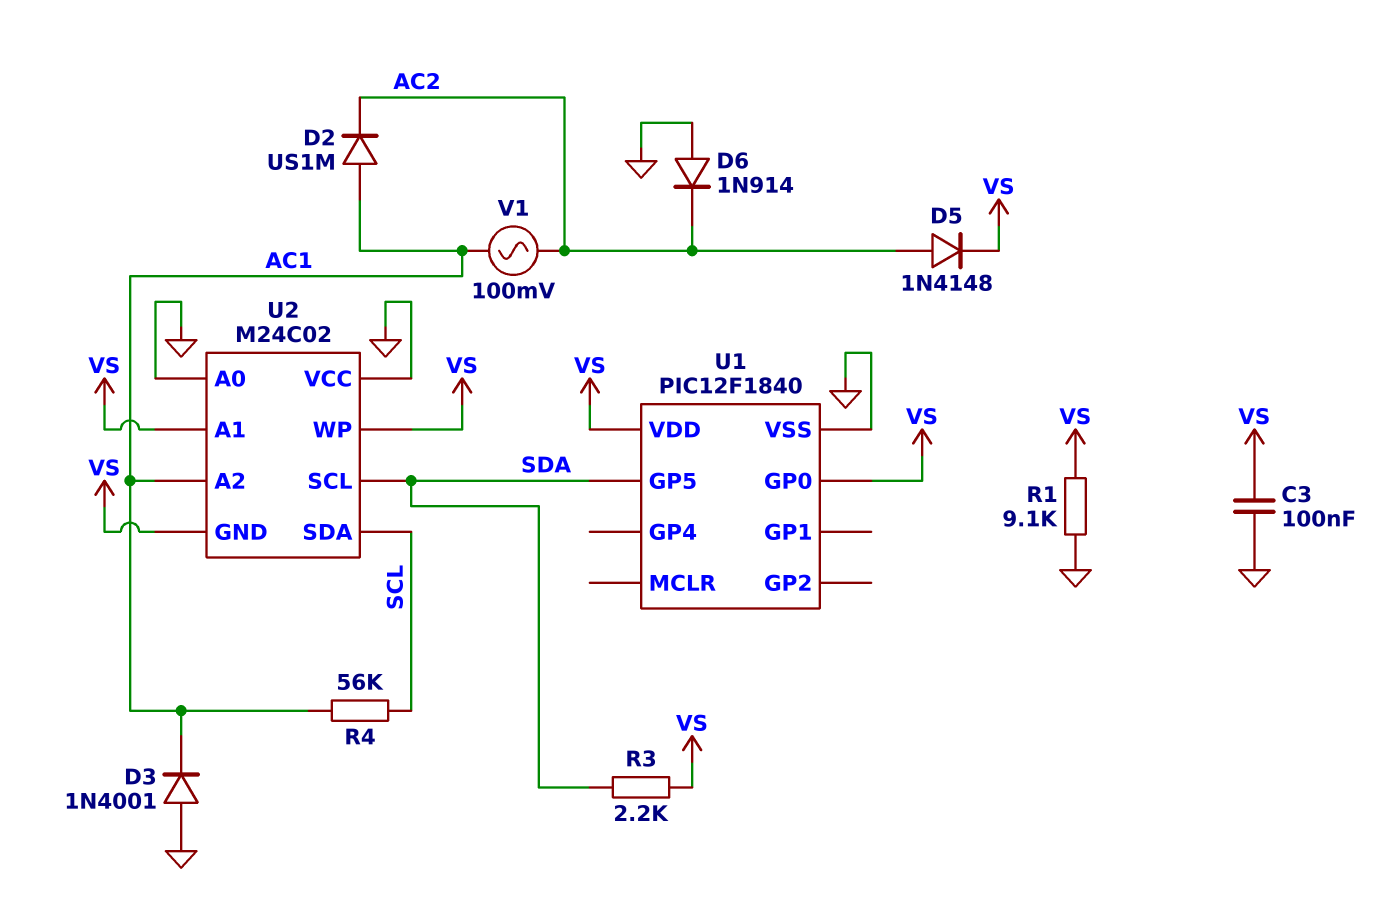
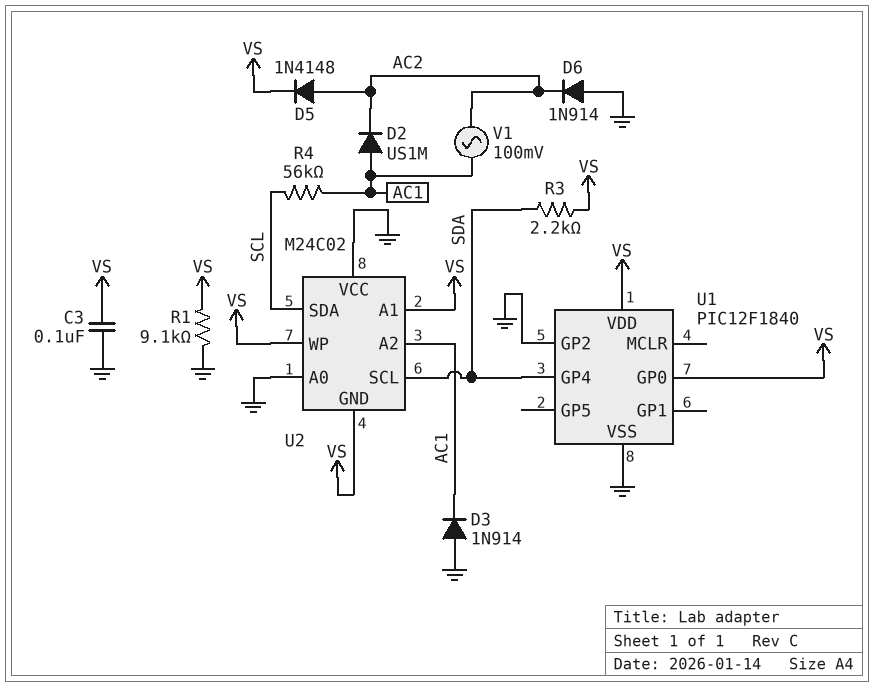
D3: diode 1N4001 (A GND, K AC1) -> diode 1N914 (A GND, K AC1)
U1 pin GP2: none -> GND
U1 pin GP4: none -> SDA
U1 pin GP5: SDA -> none

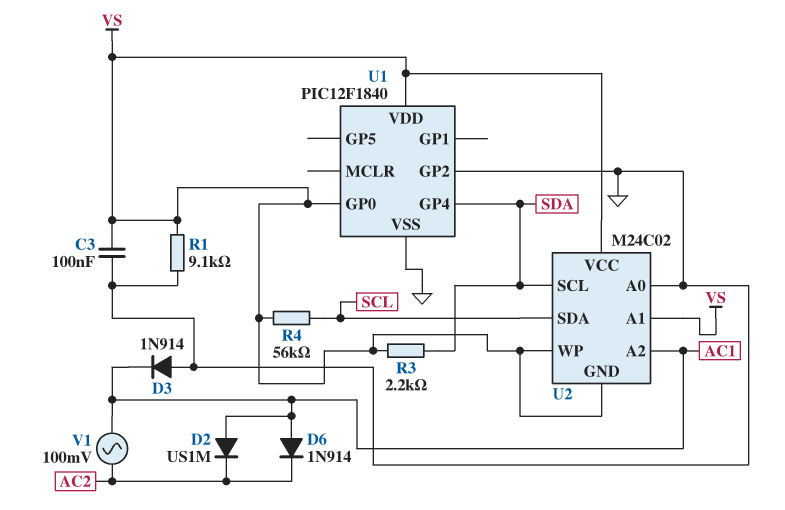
D5: diode 1N4148 (A AC2, K VS) -> none
D6: diode 1N914 (A GND, K AC2) -> diode 1N914 (A AC1, K AC2)
R4: 56k (AC1, SCL) -> 56k (SCL, VS)
U2 pin VCC: GND -> VS

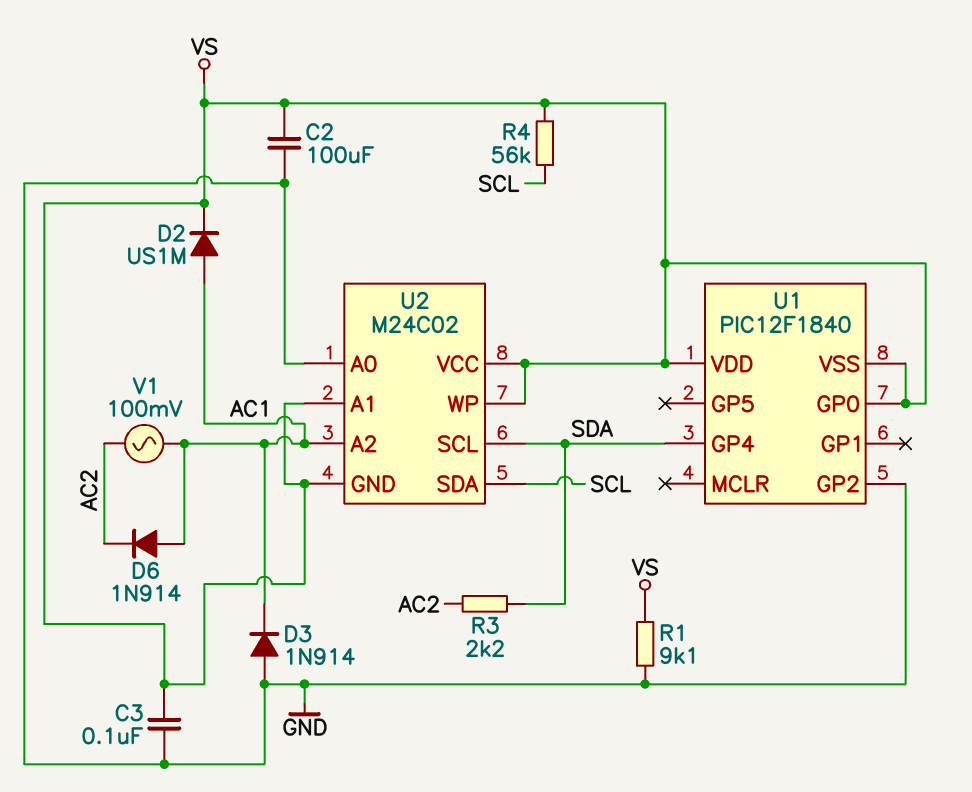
C2: none -> 100uF (GND, VS)
D2: diode US1M (A AC1, K AC2) -> diode US1M (A AC1, K VS)
R3: 2.2k (SDA, VS) -> 2.2k (AC2, SDA)
U1 pin VSS: GND -> VS

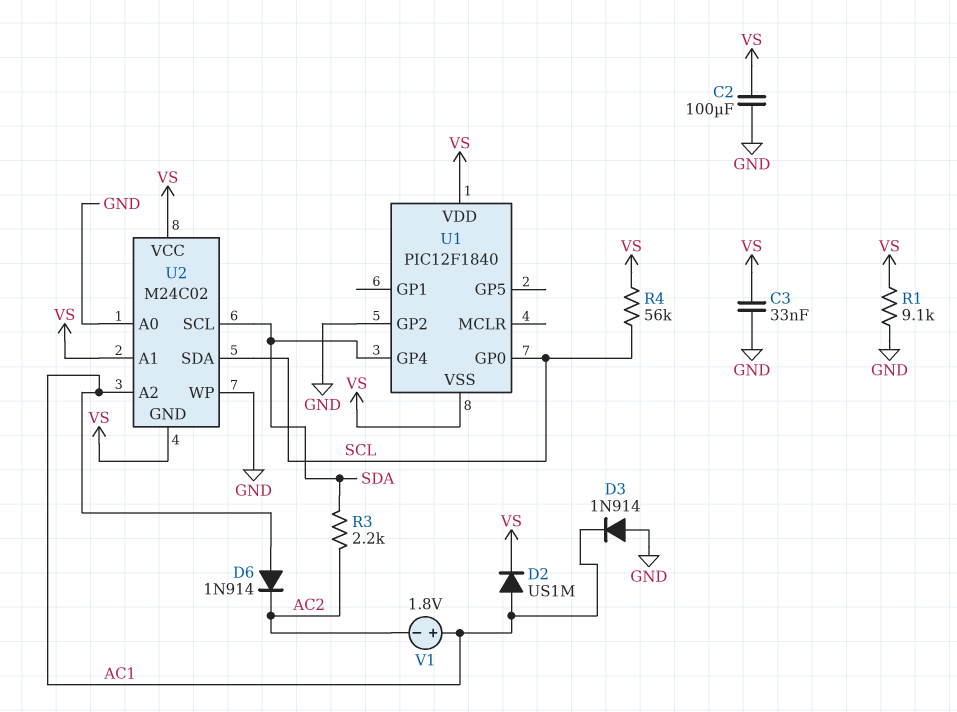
C3: 100nF (GND, VS) -> 33nF (GND, VS)
U1 pin GP0: VS -> SCL
U2 pin WP: VS -> GND
V1: AC 100mV (AC1, AC2) -> 1.8V (plus AC1, minus AC2)

